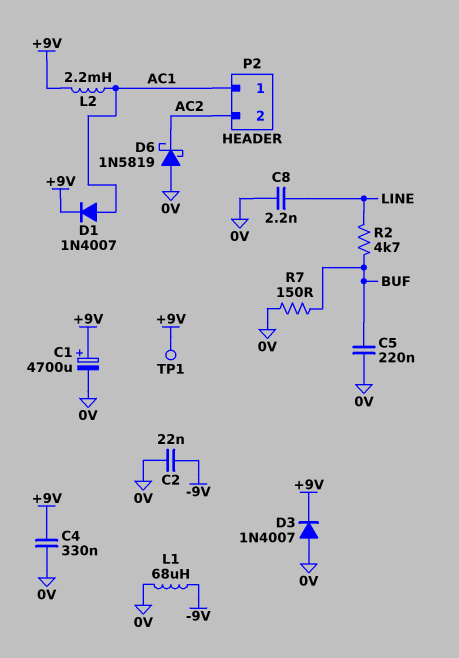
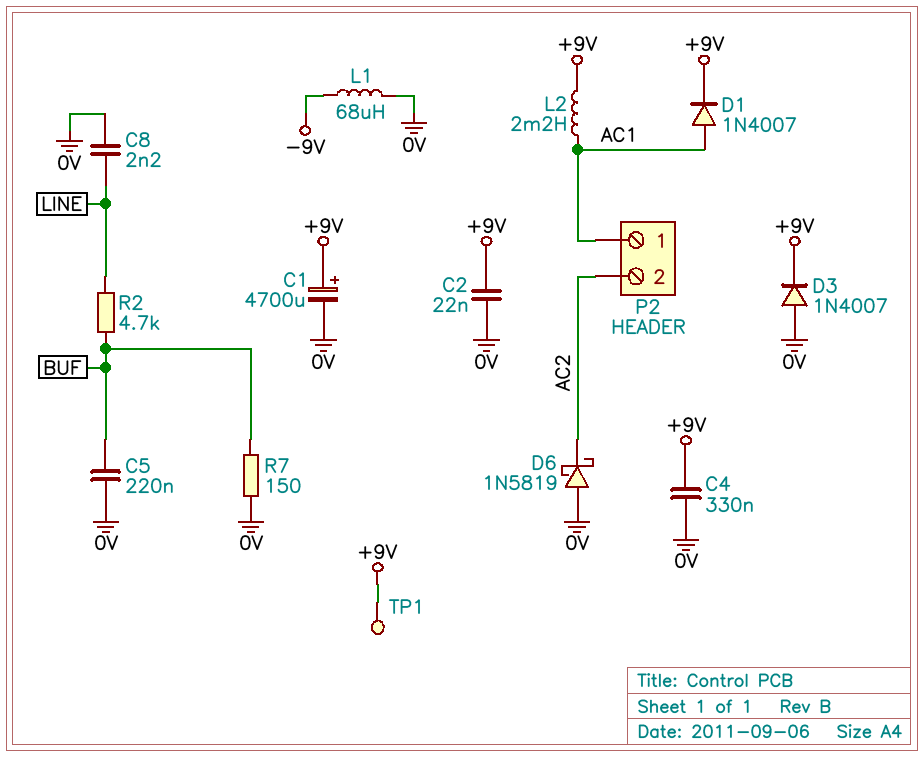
C2: 22nF (-9V, 0V) -> 22nF (+9V, 0V)

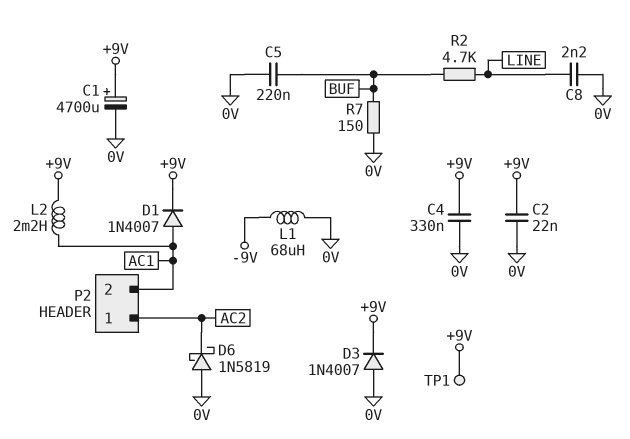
P2 pin 1: AC1 -> AC2
P2 pin 2: AC2 -> AC1

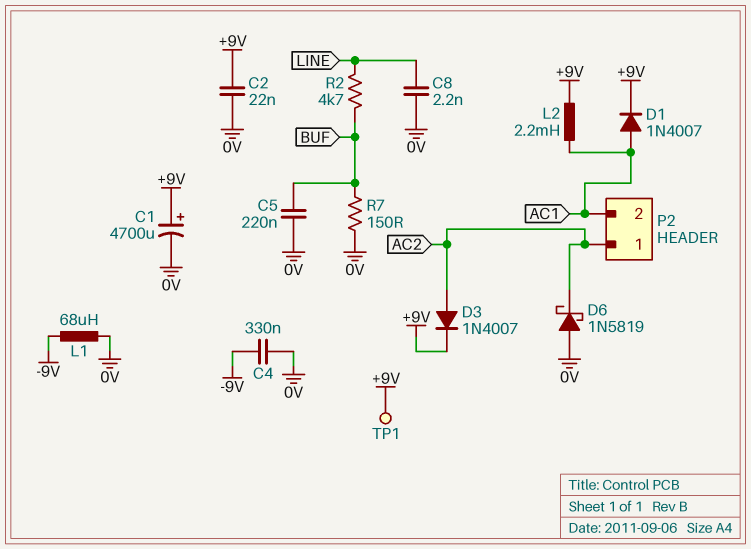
C4: 330nF (+9V, 0V) -> 330nF (-9V, 0V)
D3: diode 1N4007 (A 0V, K +9V) -> diode 1N4007 (A AC2, K +9V)

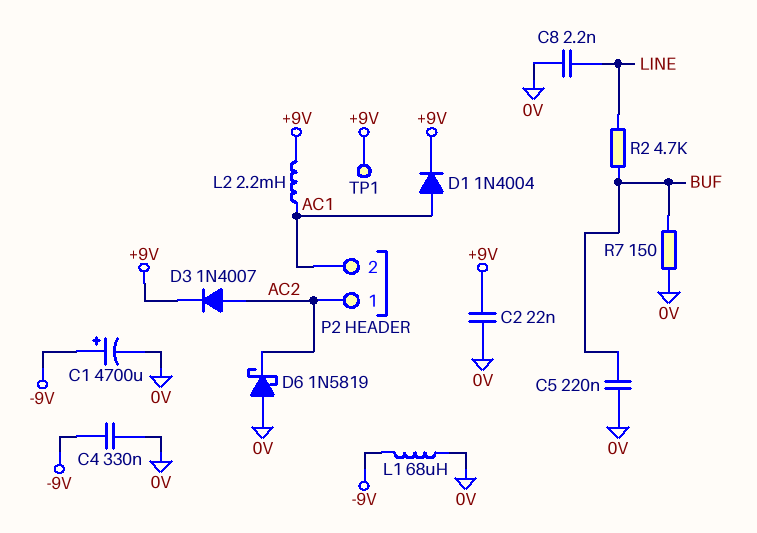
C1: 4700uF (plus +9V, minus 0V) -> 4700uF (plus -9V, minus 0V)
D1: diode 1N4007 (A AC1, K +9V) -> diode 1N4004 (A AC1, K +9V)

